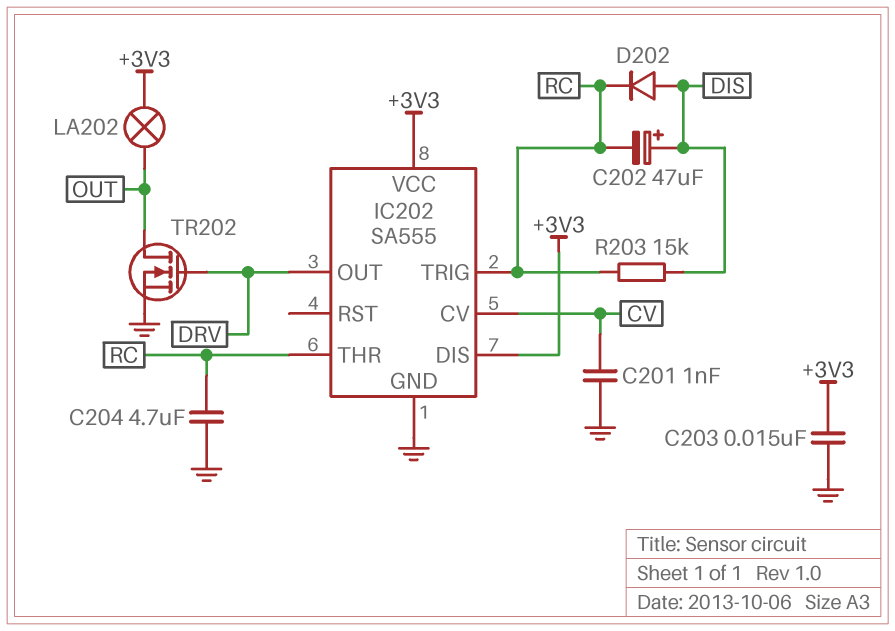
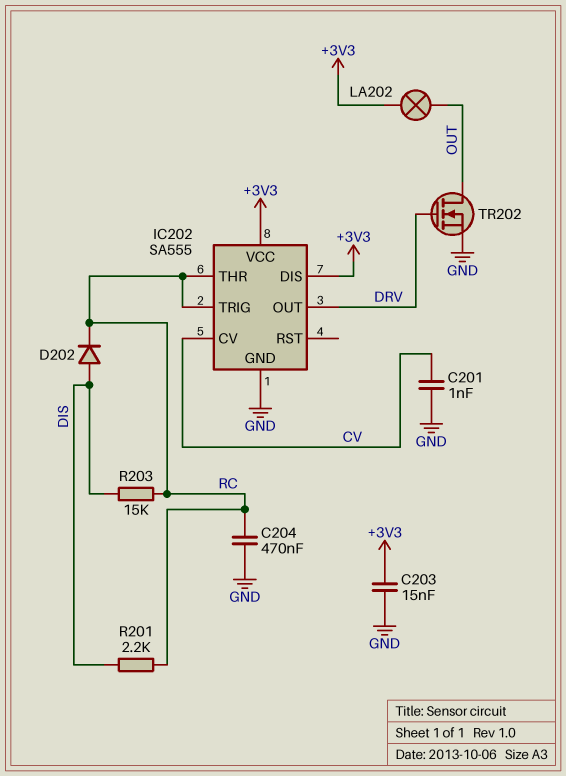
C202: 47uF (plus DIS, minus RC) -> none
C204: 4.7uF (GND, RC) -> 470nF (GND, RC)
R201: none -> 2.2k (DIS, RC)

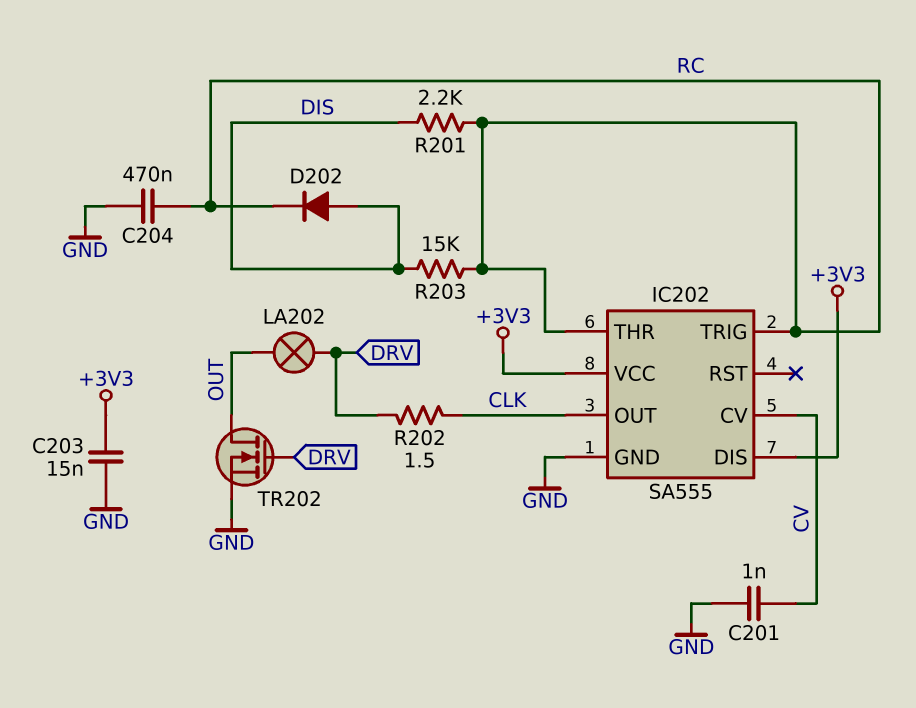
IC202 pin OUT: DRV -> CLK
LA202: lamp (+3V3, OUT) -> lamp (DRV, OUT)
R202: none -> 1.5 (CLK, DRV)

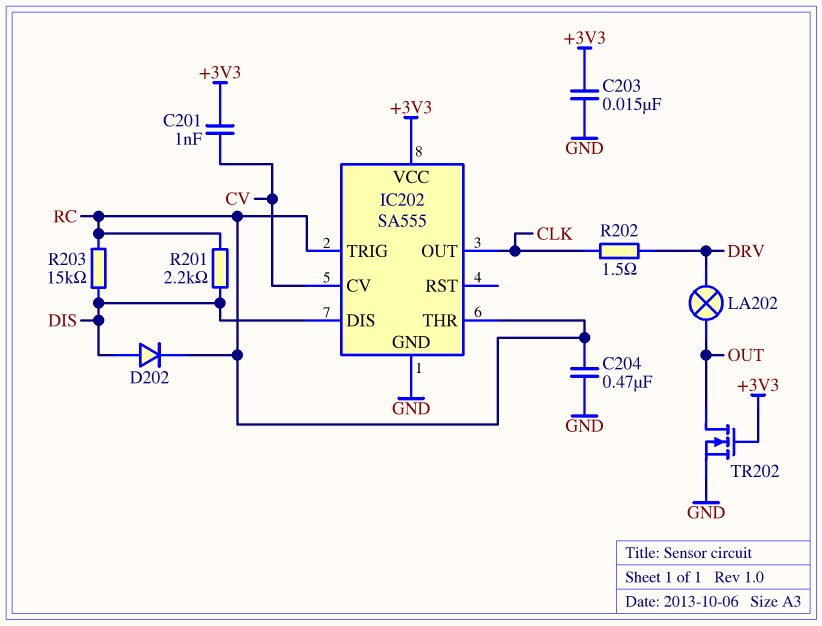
C201: 1nF (CV, GND) -> 1nF (+3V3, CV)
IC202 pin DIS: +3V3 -> DIS
TR202: NMOS (G DRV, D OUT, S GND) -> NMOS (G +3V3, D OUT, S GND)

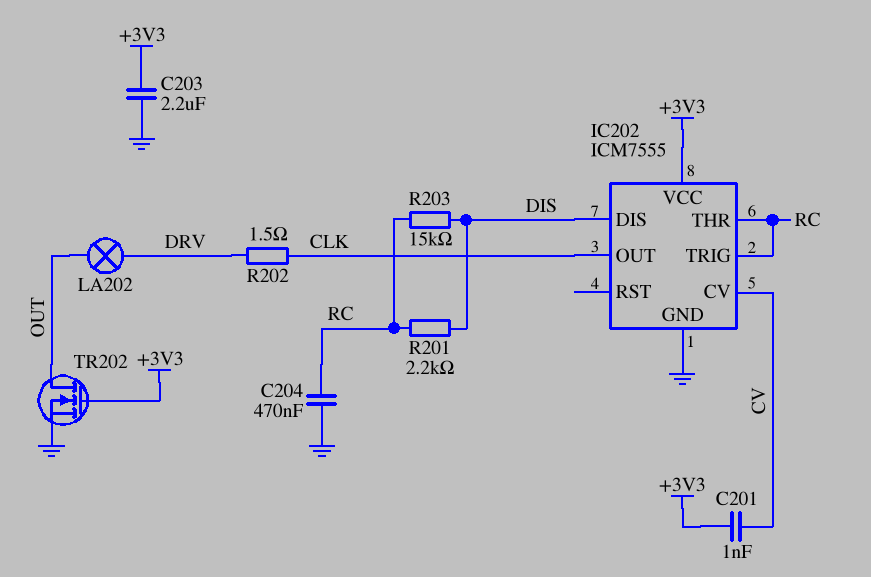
C203: 15nF (+3V3, GND) -> 2.2uF (+3V3, GND)
D202: diode (A DIS, K RC) -> none
IC202: SA555 -> ICM7555

